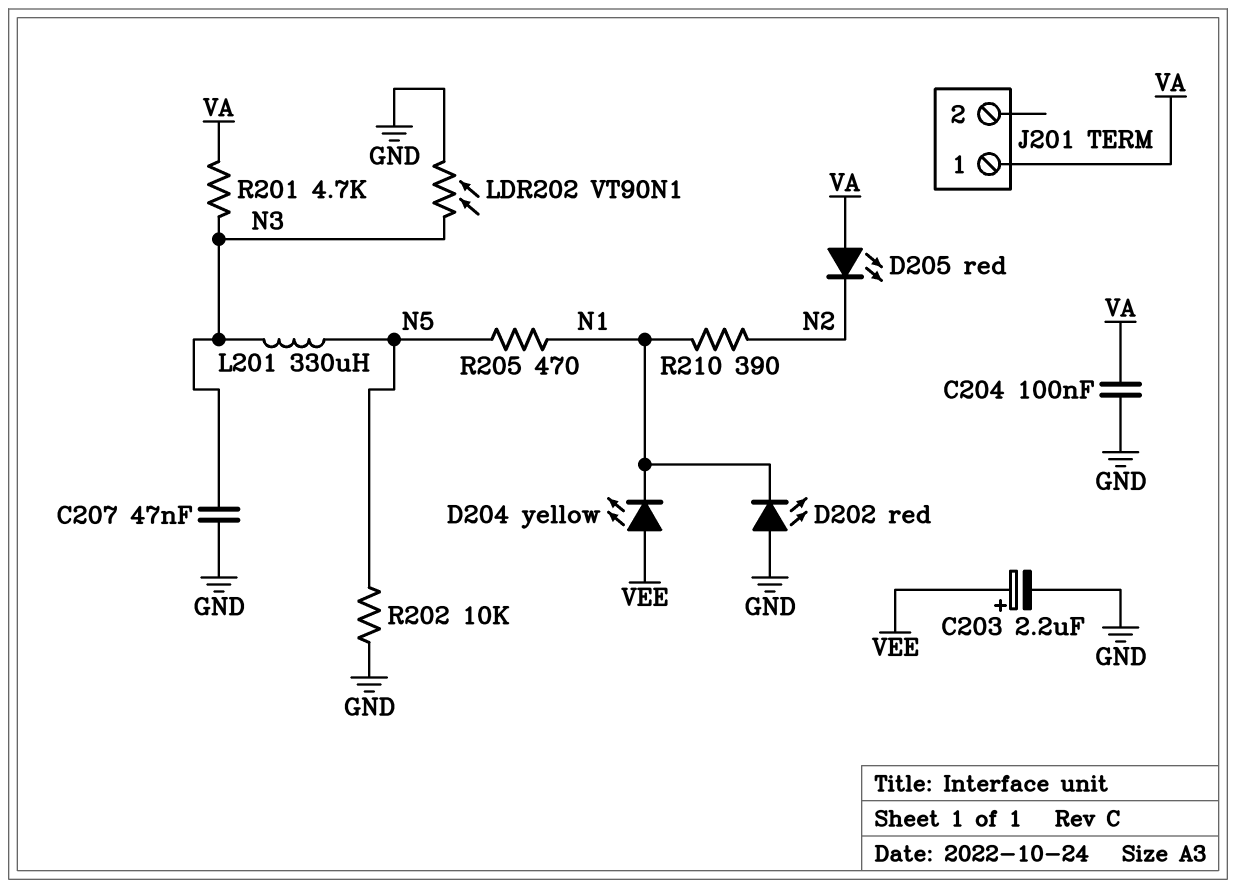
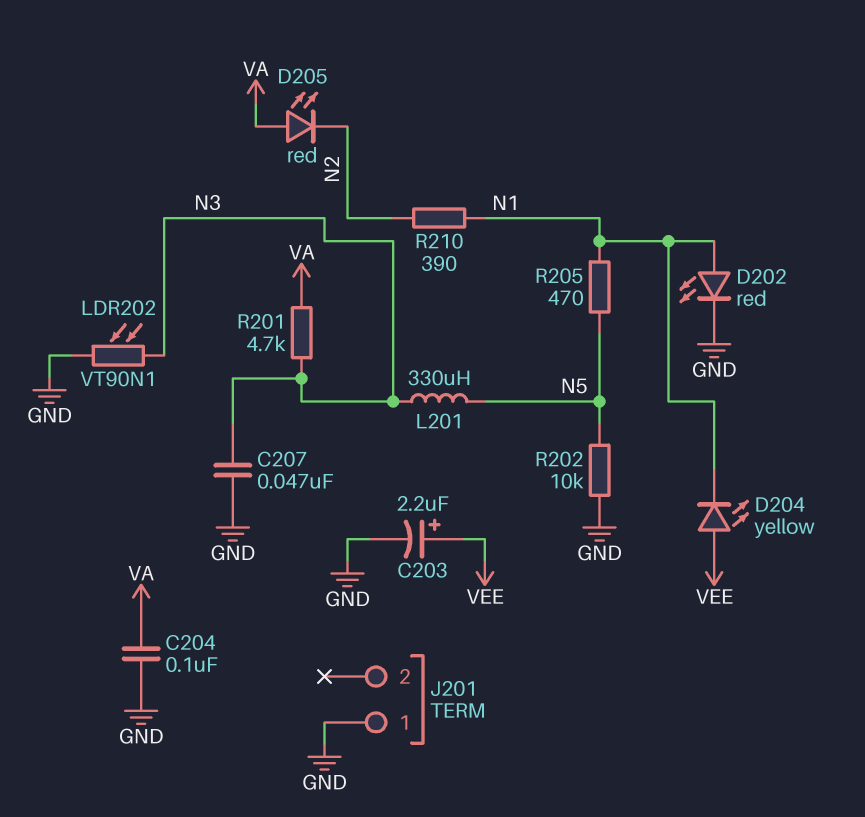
D202: LED red (A GND, K N1) -> LED red (A N1, K GND)
J201 pin 1: VA -> GND

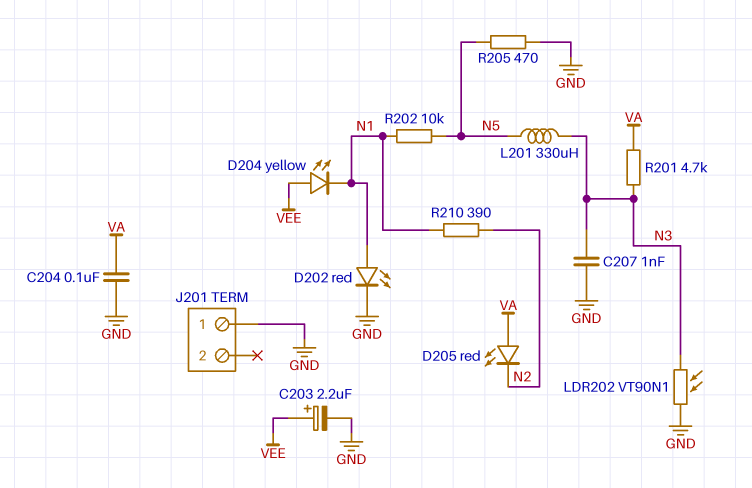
C207: 47nF (GND, N3) -> 1nF (GND, N3)
R202: 10k (GND, N5) -> 10k (N1, N5)
R205: 470 (N1, N5) -> 470 (GND, N5)

